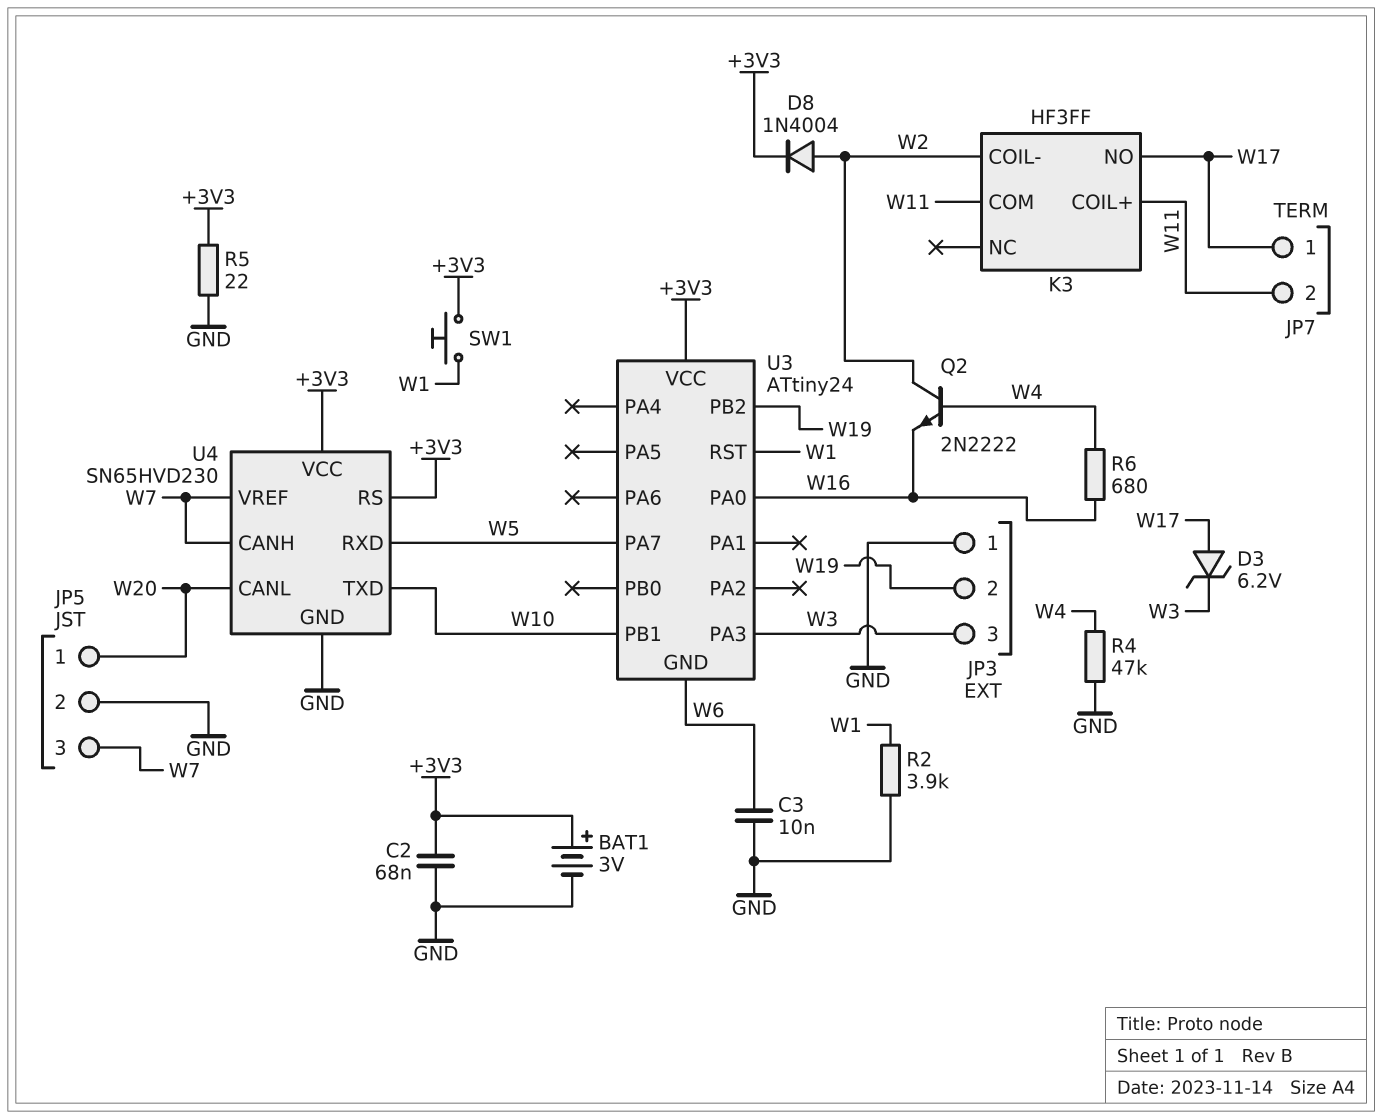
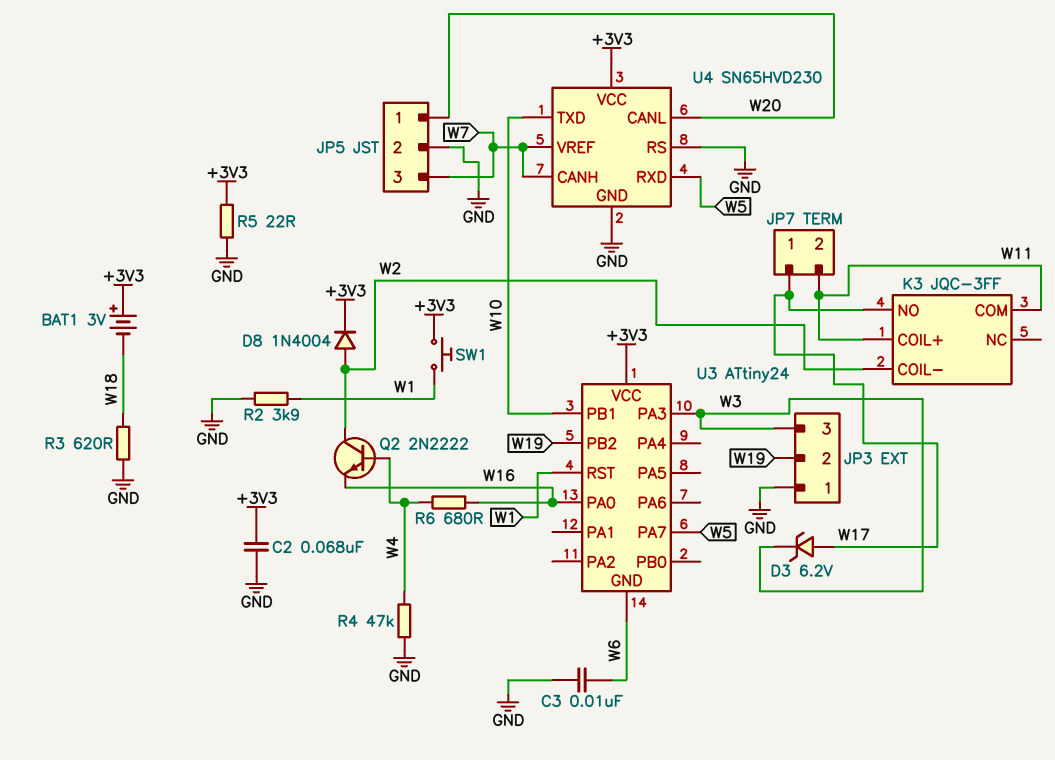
BAT1: 3V (plus +3V3, minus GND) -> 3V (plus +3V3, minus W18)
K3: HF3FF -> JQC-3FF
R3: none -> 620 (GND, W18)
U4 pin RS: +3V3 -> GND

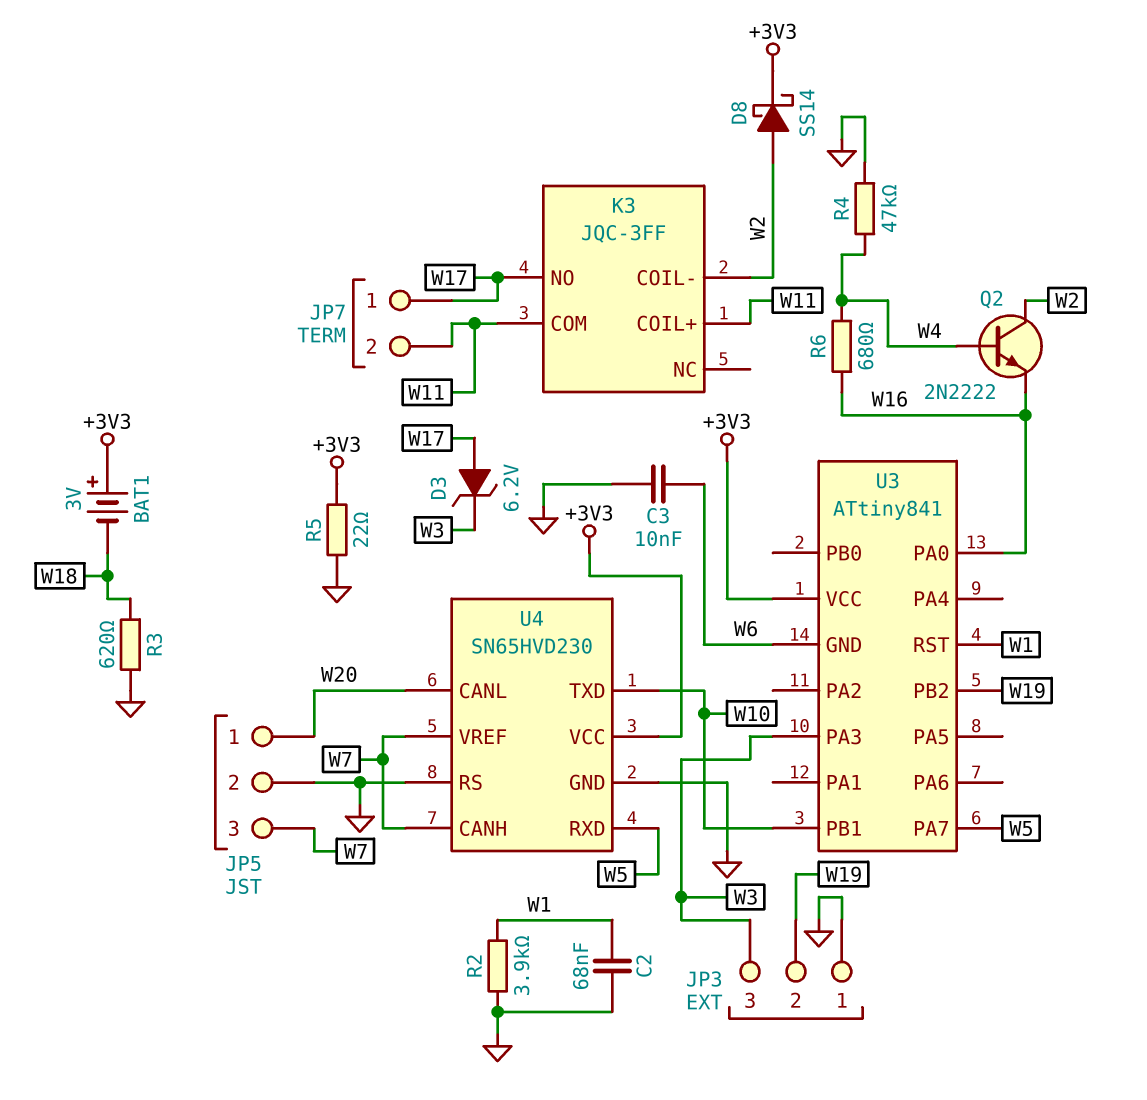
C2: 68nF (+3V3, GND) -> 68nF (GND, W1)
D8: diode 1N4004 (A W2, K +3V3) -> schottky SS14 (A W2, K +3V3)
SW1: button (+3V3, W1) -> none
U3: ATtiny24 -> ATtiny841

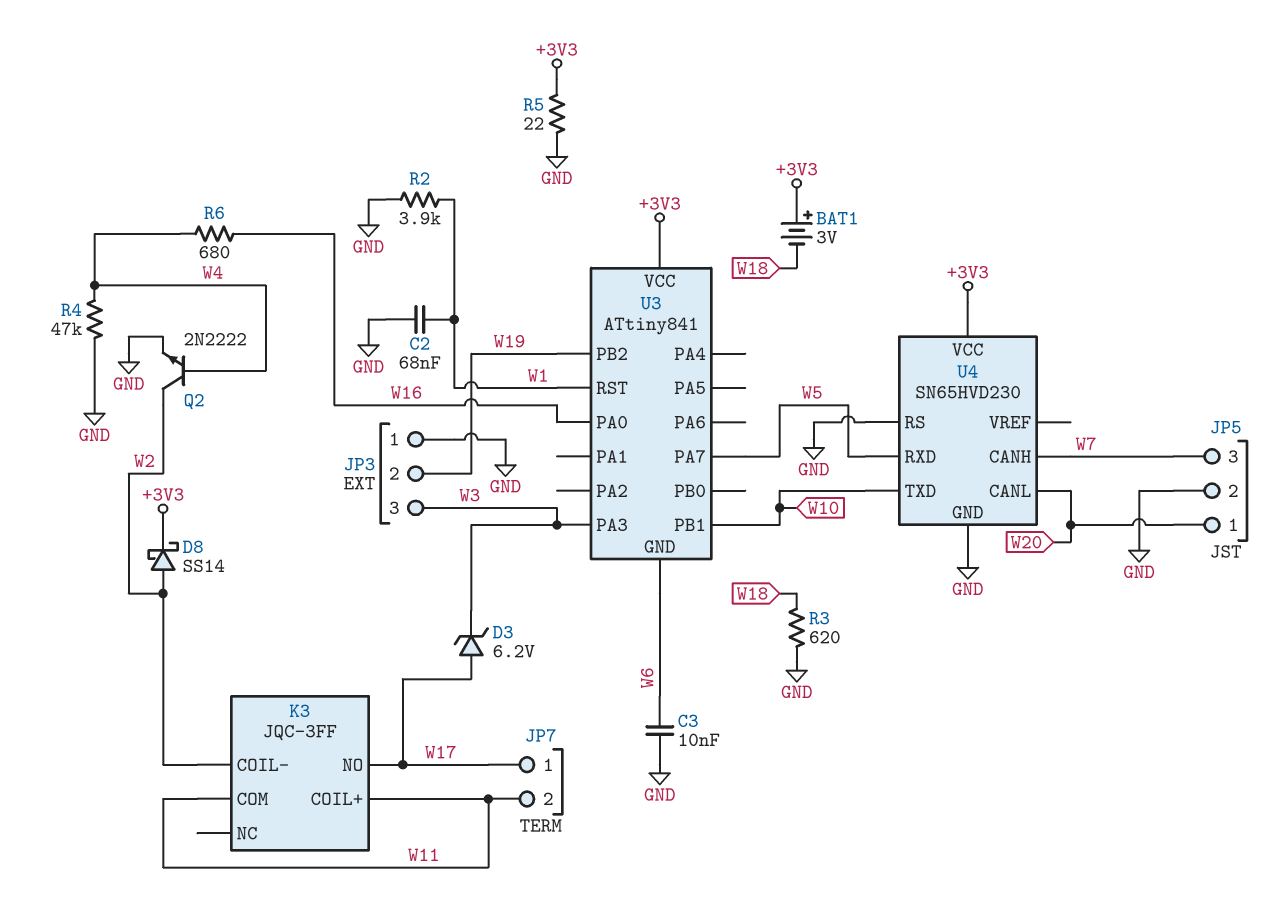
Q2: NPN 2N2222 (B W4, C W2, E W16) -> NPN 2N2222 (B W4, C W2, E GND)
U4 pin VREF: W7 -> none

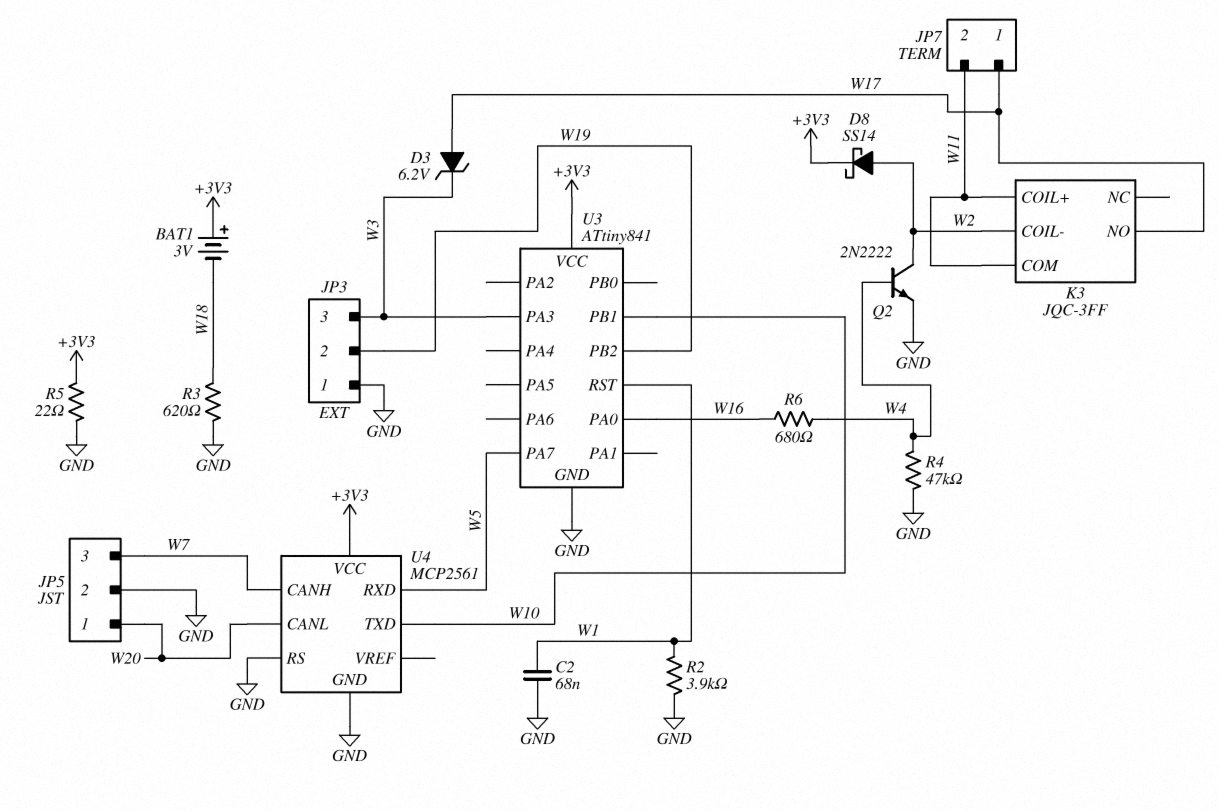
C3: 10nF (GND, W6) -> none
U3 pin GND: W6 -> GND
U4: SN65HVD230 -> MCP2561

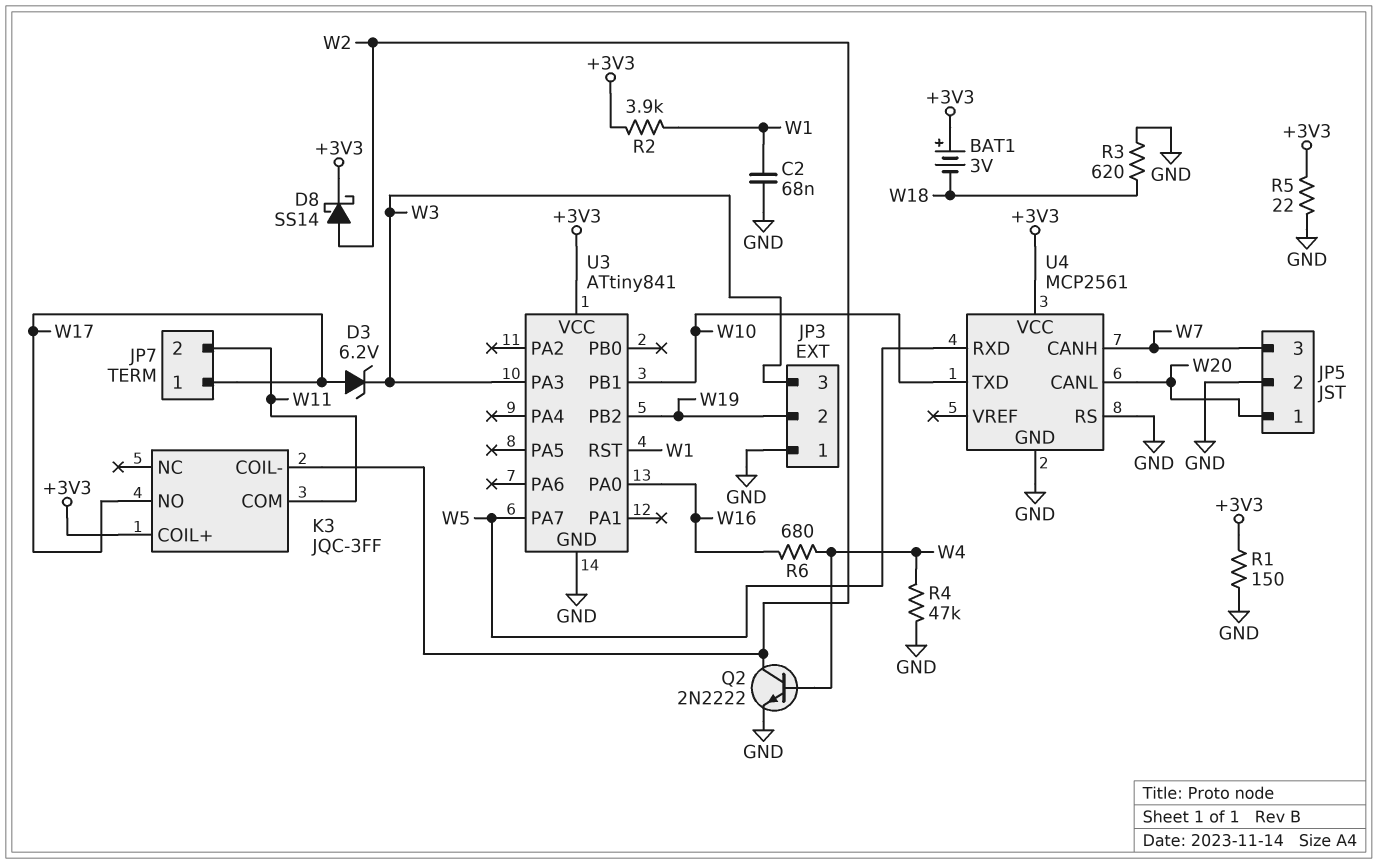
K3 pin COIL+: W11 -> +3V3
R1: none -> 150 (+3V3, GND)
R2: 3.9k (GND, W1) -> 3.9k (+3V3, W1)

